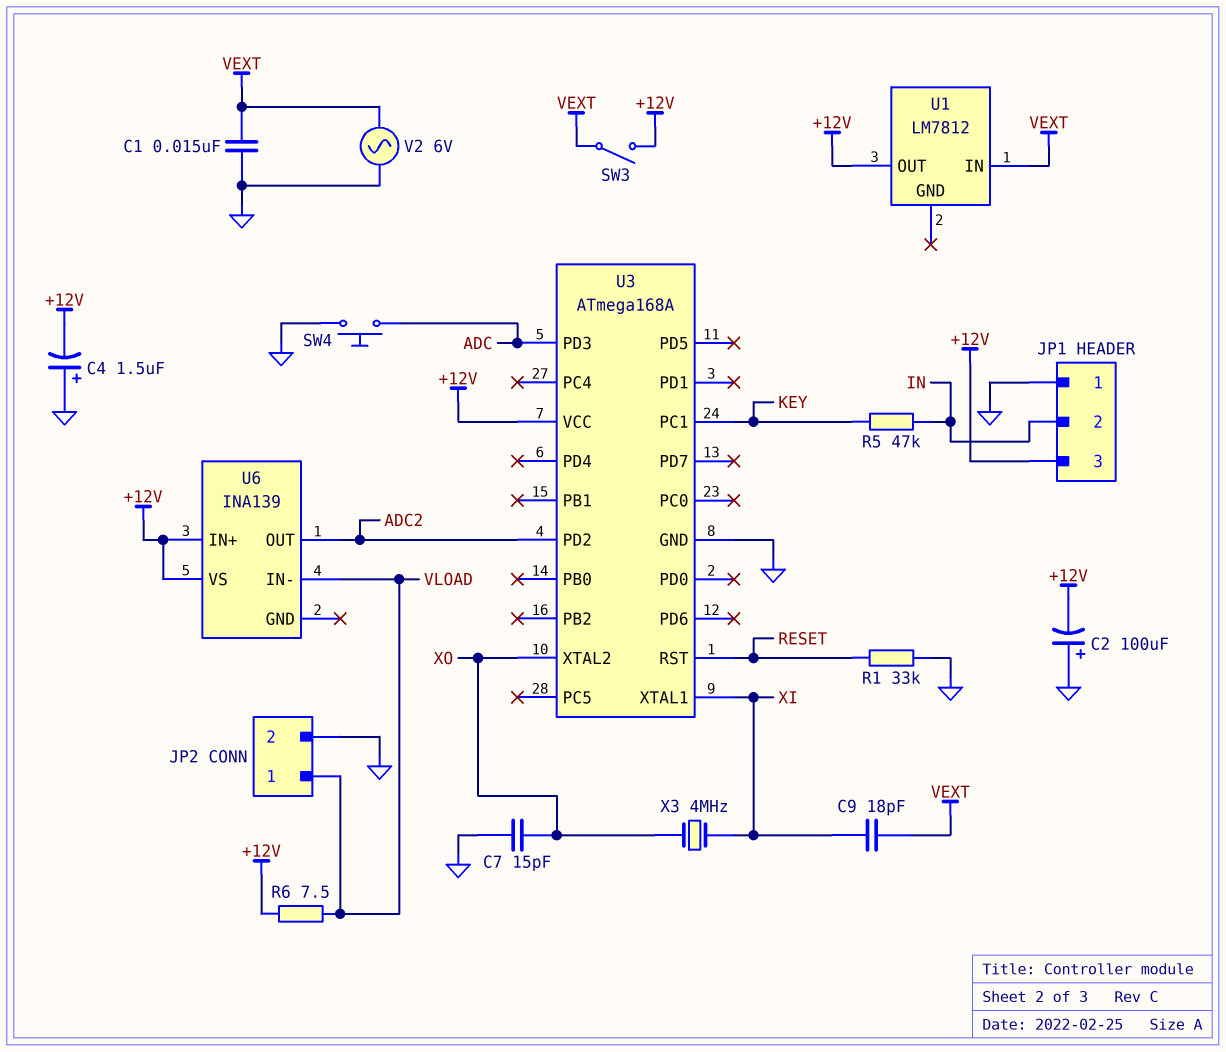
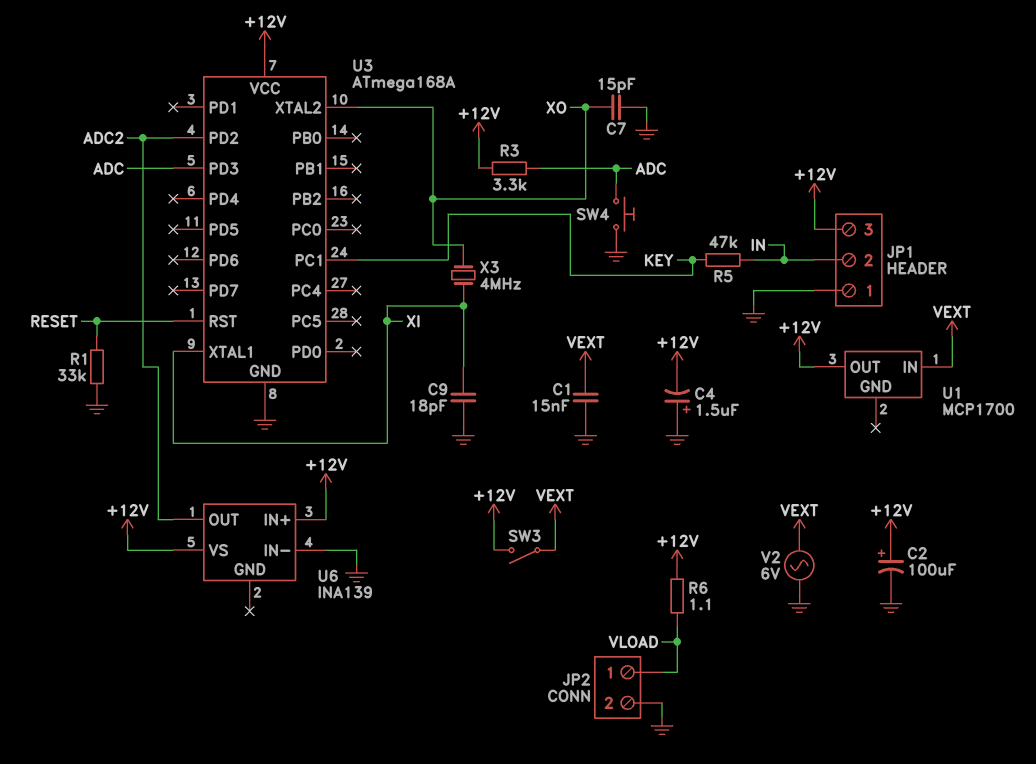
C2: 100uF (plus GND, minus +12V) -> 100uF (plus +12V, minus GND)
C9: 18pF (VEXT, XI) -> 18pF (GND, XI)
R3: none -> 3.3k (+12V, ADC)
R6: 7.5 (+12V, VLOAD) -> 1.1 (+12V, VLOAD)
U1: LM7812 -> MCP1700
U6 pin IN-: VLOAD -> GND

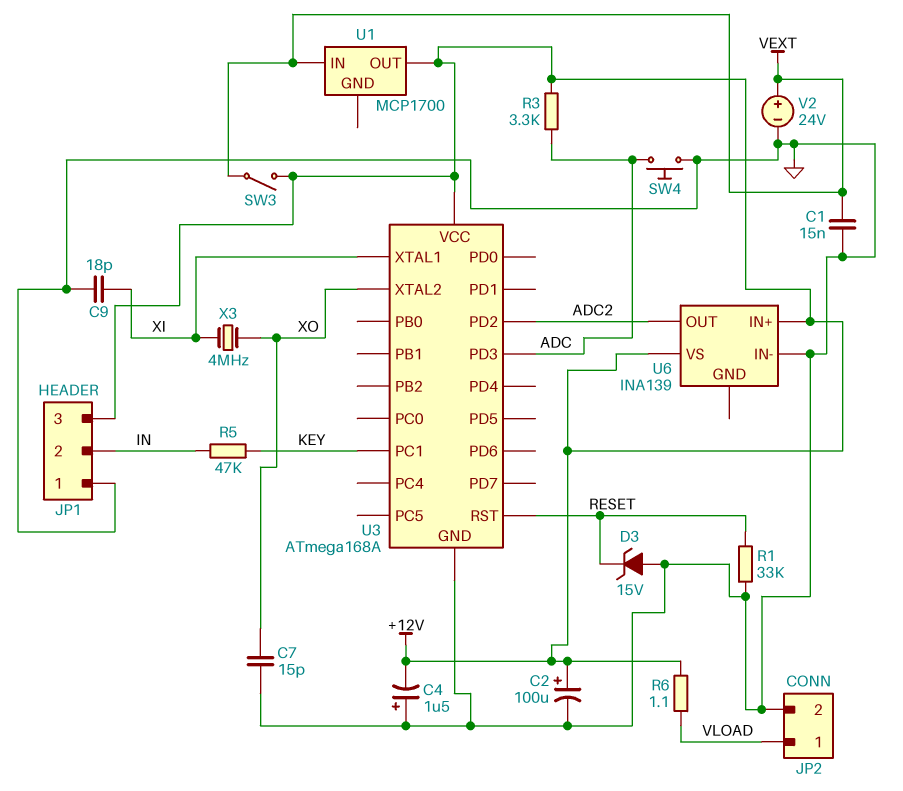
D3: none -> zener 15V (A GND, K RESET)
V2: AC 6V (GND, VEXT) -> 24V (plus VEXT, minus GND)

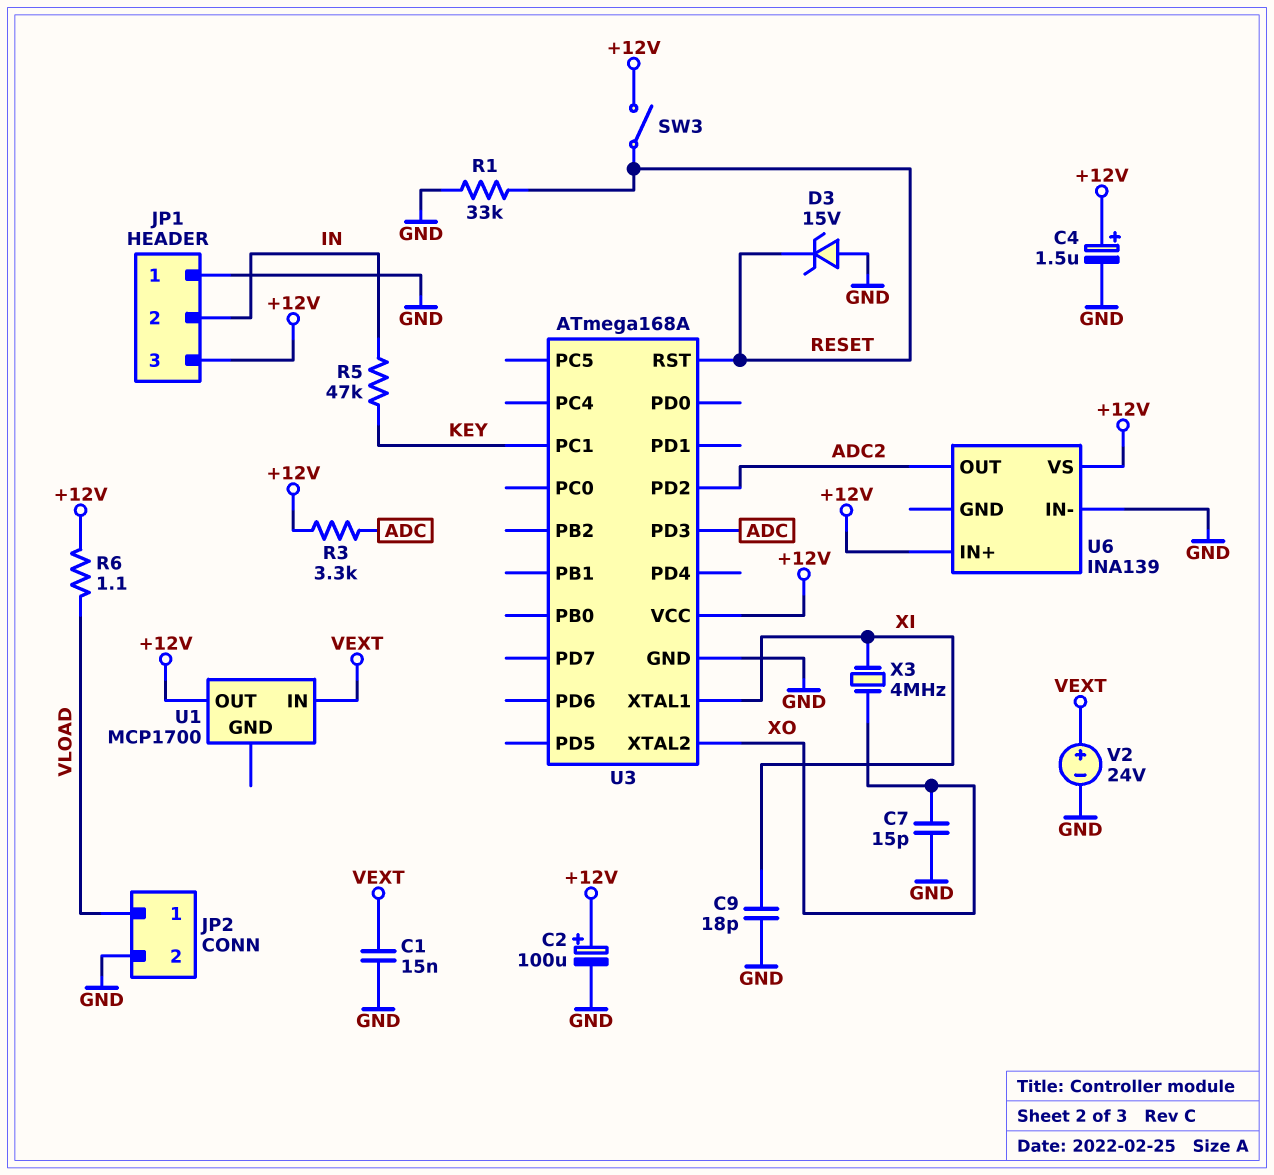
C4: 1.5uF (plus GND, minus +12V) -> 1.5uF (plus +12V, minus GND)
SW3: switch (+12V, VEXT) -> switch (+12V, RESET)
SW4: button (ADC, GND) -> none

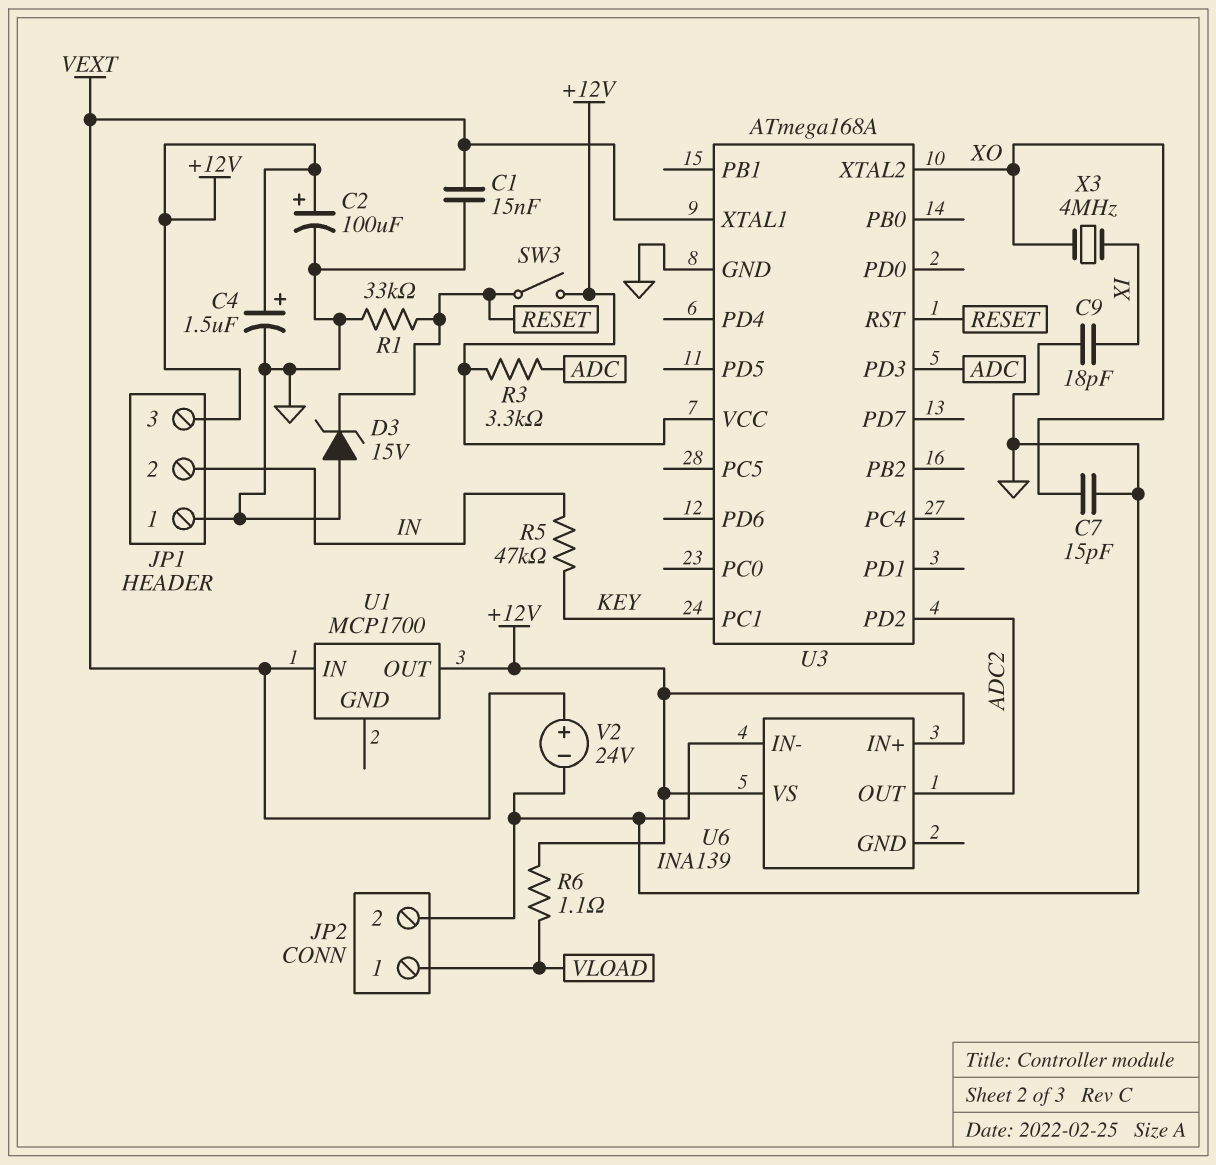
U3 pin XTAL1: XI -> VEXT

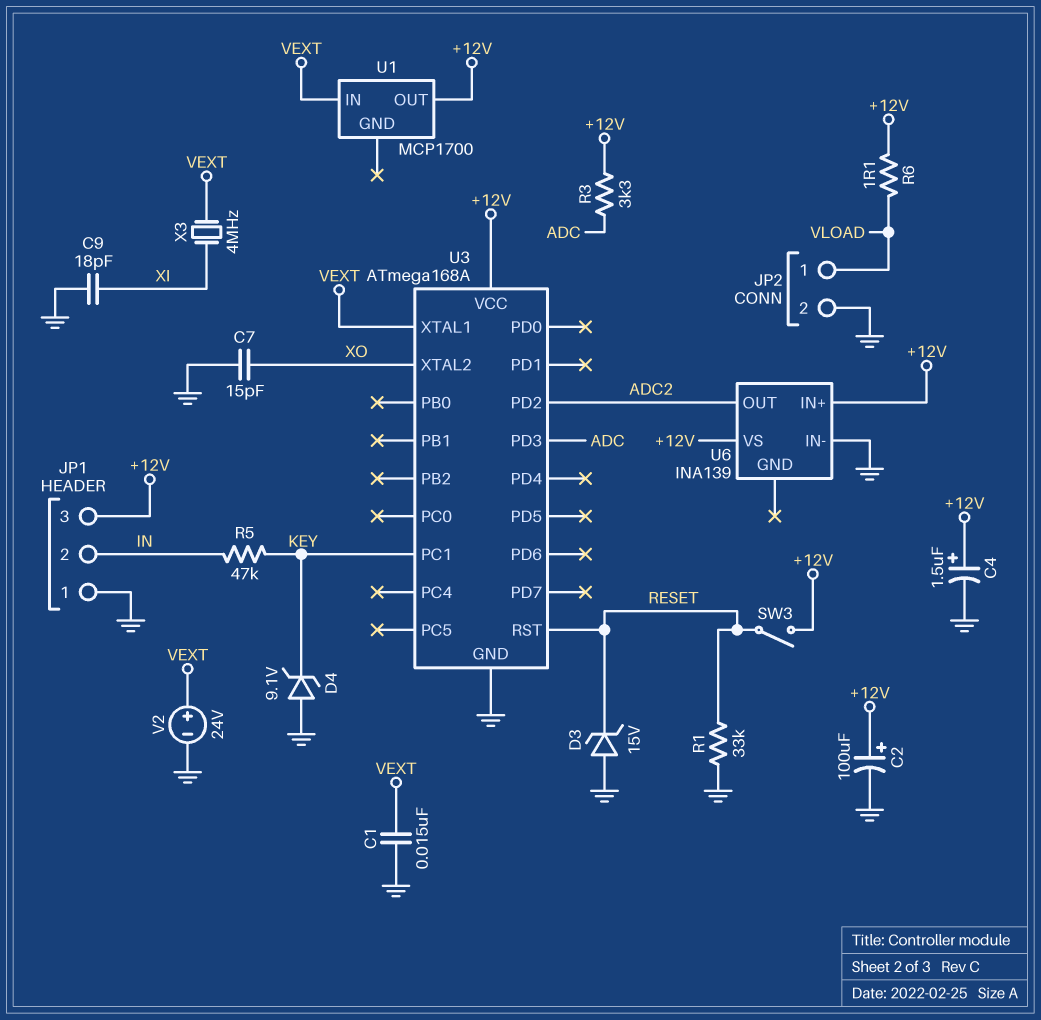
D4: none -> zener 9.1V (A GND, K KEY)
X3: 4MHz (XI, XO) -> 4MHz (VEXT, XI)

